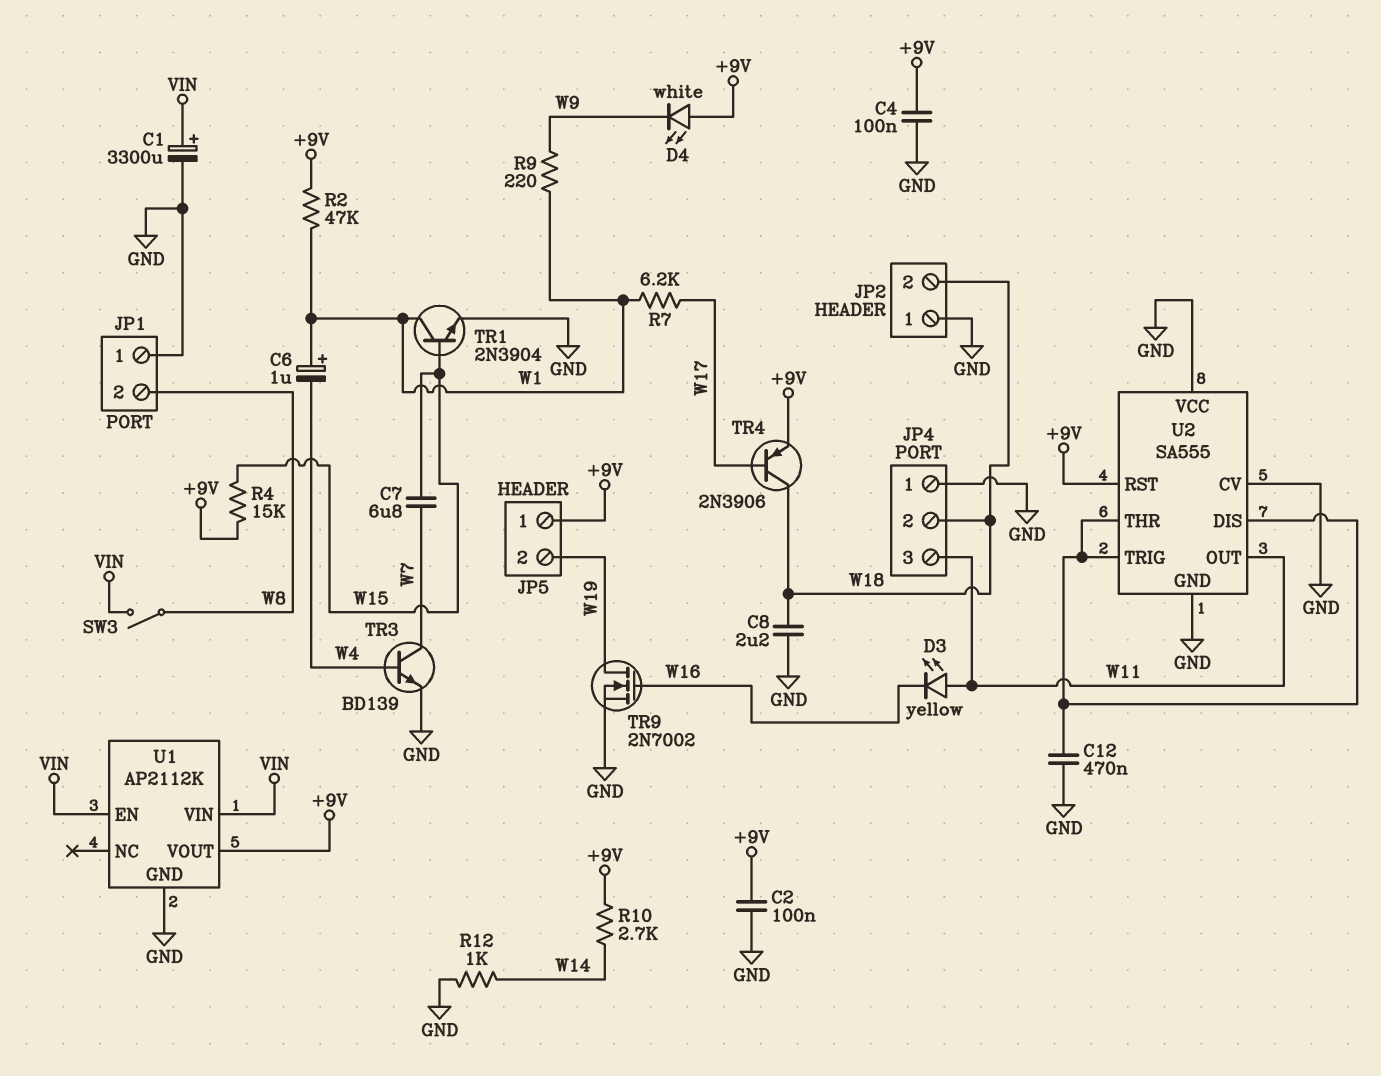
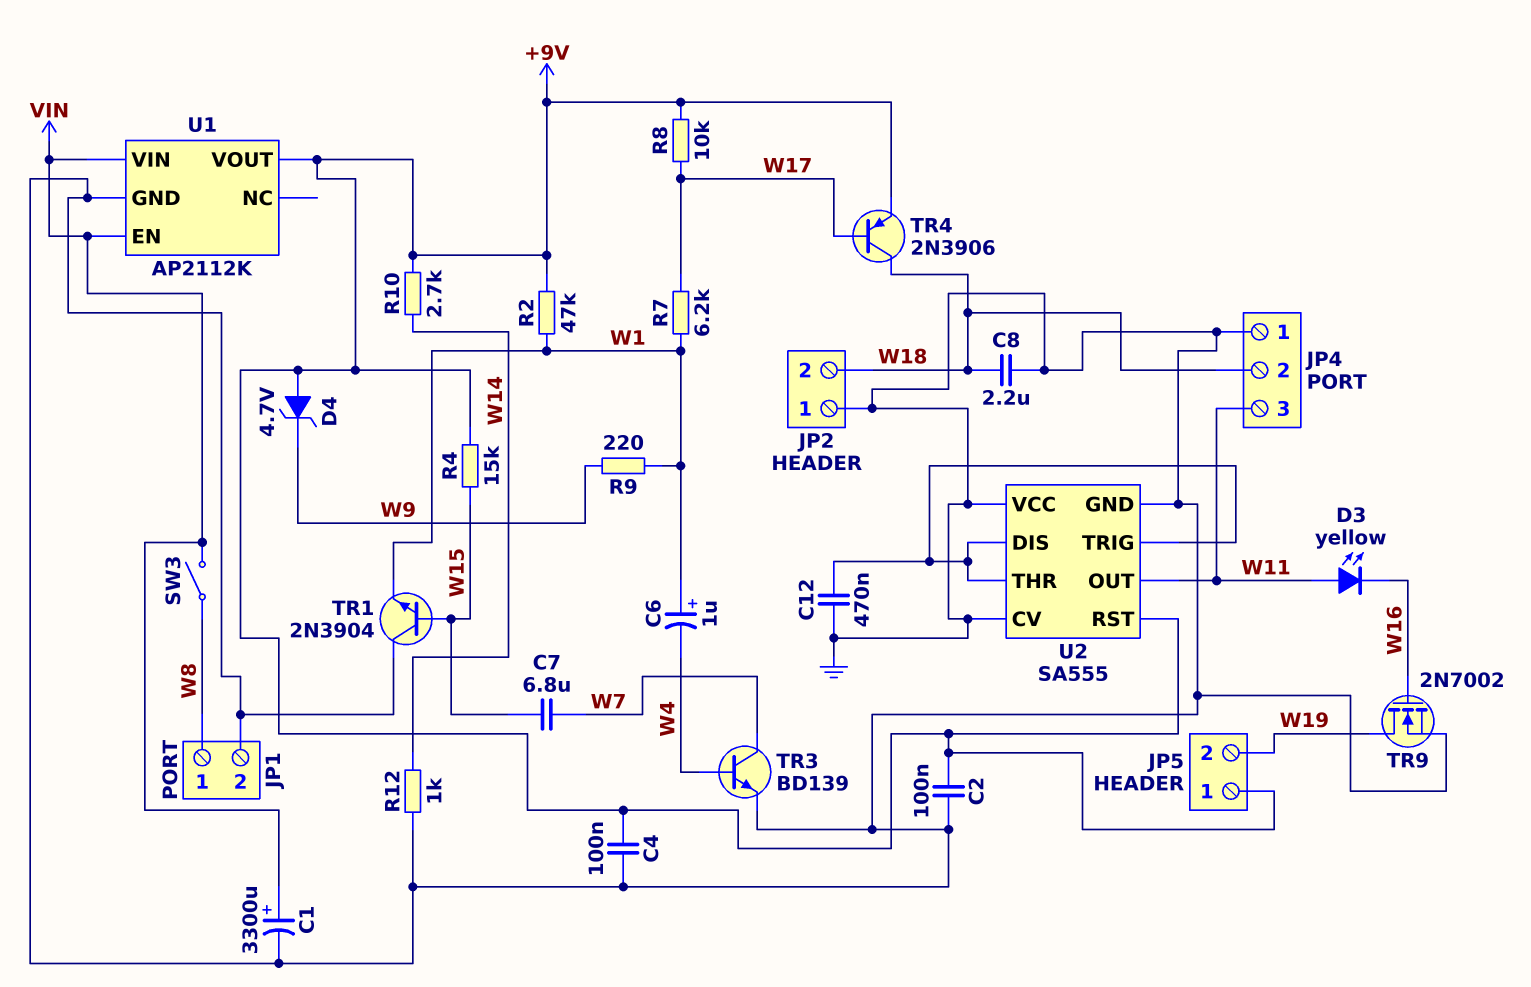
D4: LED white (A +9V, K W9) -> zener 4.7V (A +9V, K W9)
JP1 pin 1: GND -> W8
JP1 pin 2: W8 -> GND
R8: none -> 10k (+9V, W17)
TR1: NPN 2N3904 (B W15, C W1, E GND) -> NPN 2N3904 (B W15, C GND, E W1)

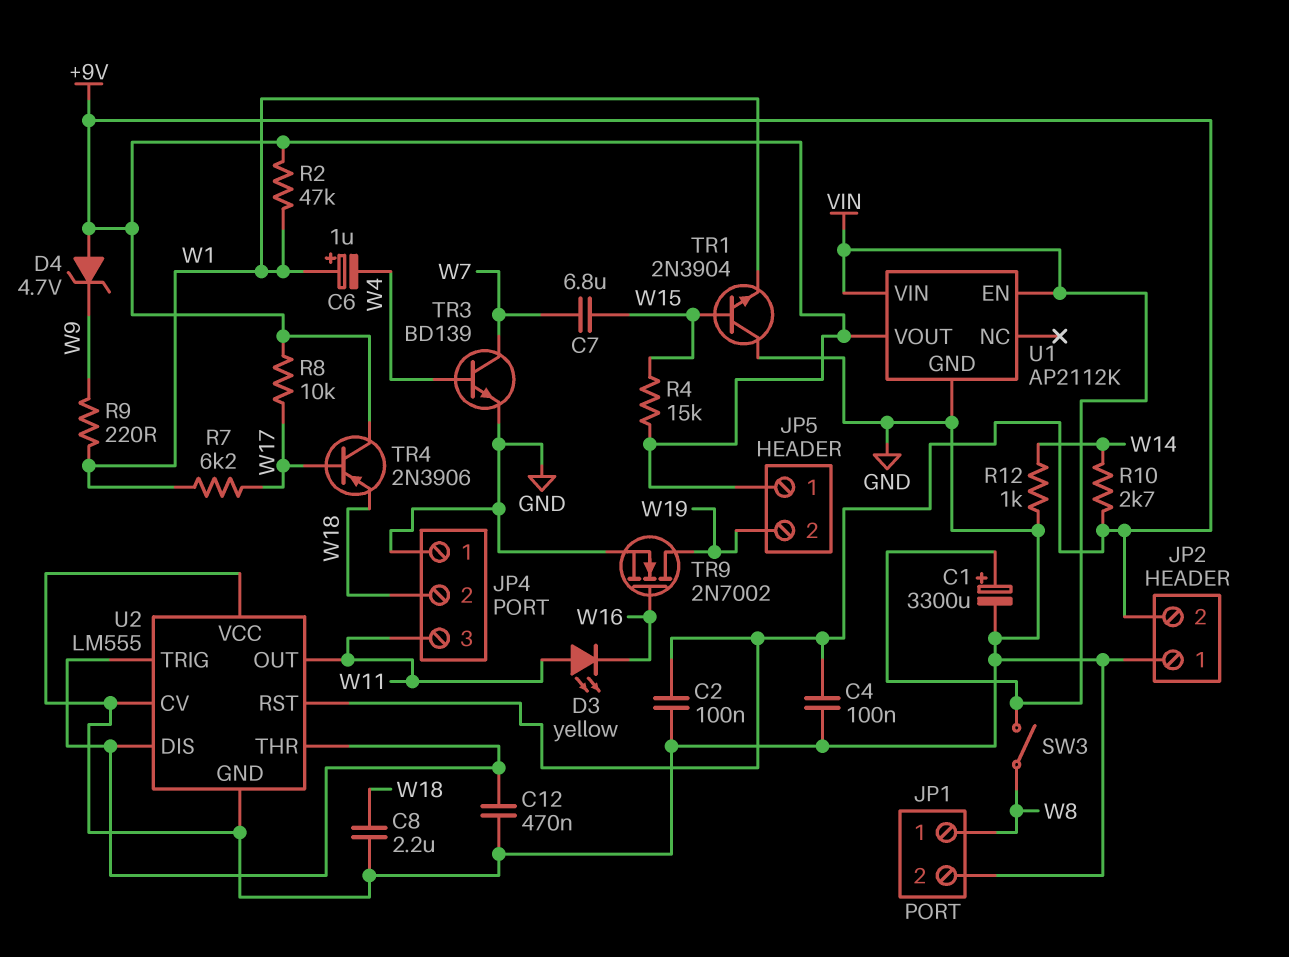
JP2 pin 2: W18 -> +9V
TR4: PNP 2N3906 (B W17, C W18, E +9V) -> PNP 2N3906 (B W17, C +9V, E W18)
U2: SA555 -> LM555

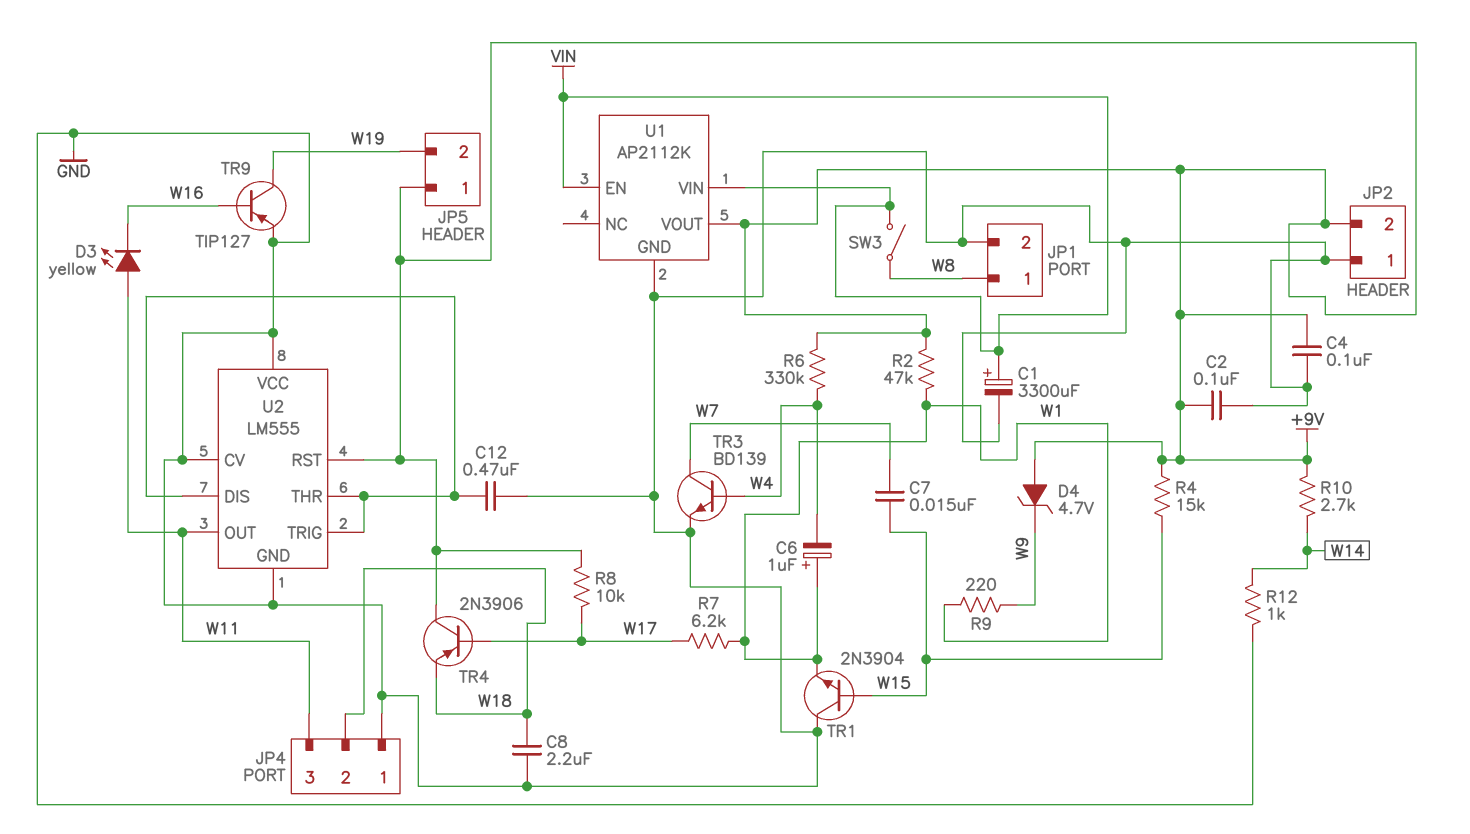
C7: 6.8uF (W7, W15) -> 15nF (W7, W15)
R6: none -> 330k (+9V, W4)
TR9: NMOS 2N7002 (G W16, D W19, S GND) -> PNP TIP127 (B W16, C W19, E GND)

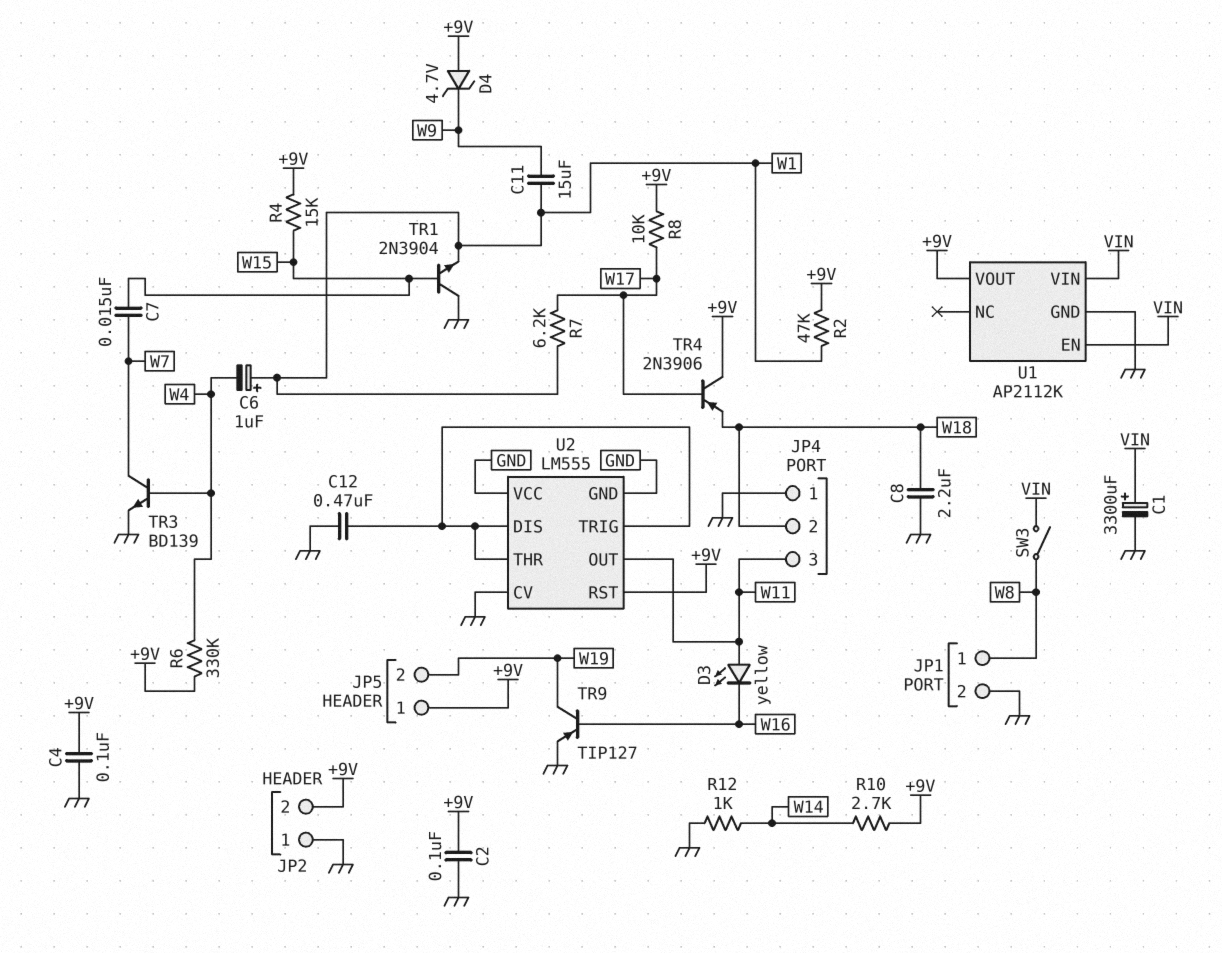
C11: none -> 15uF (W1, W9)
R9: 220 (W1, W9) -> none

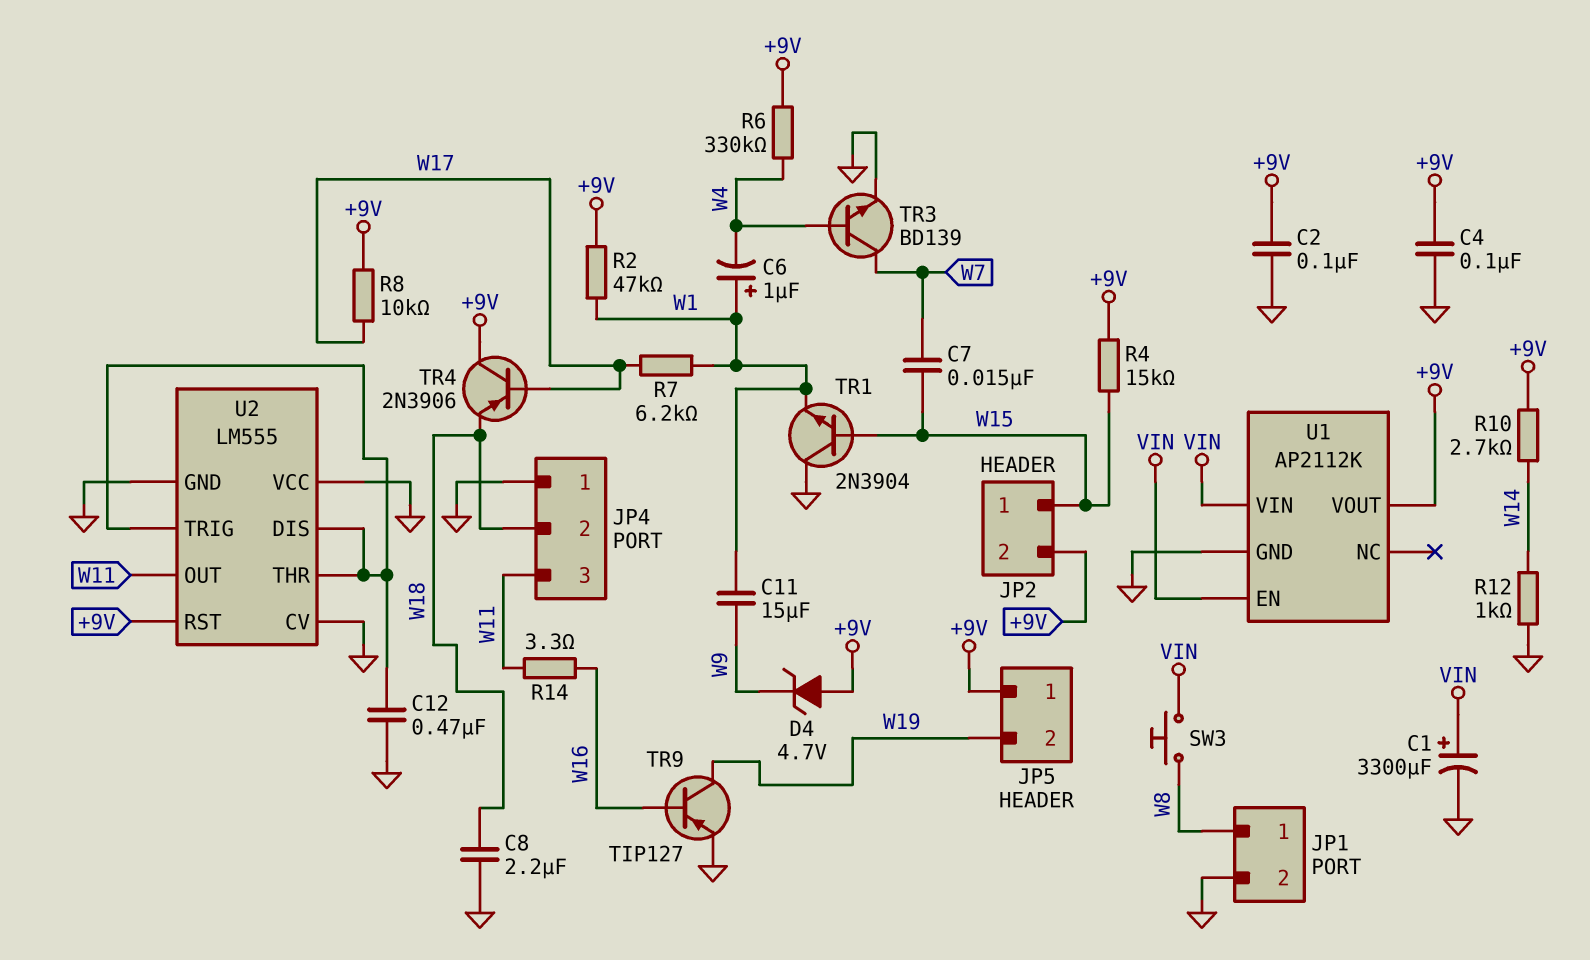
D3: LED yellow (A W11, K W16) -> none
JP2 pin 1: GND -> W15
R14: none -> 3.3 (W11, W16)
SW3: switch (VIN, W8) -> button (VIN, W8)

